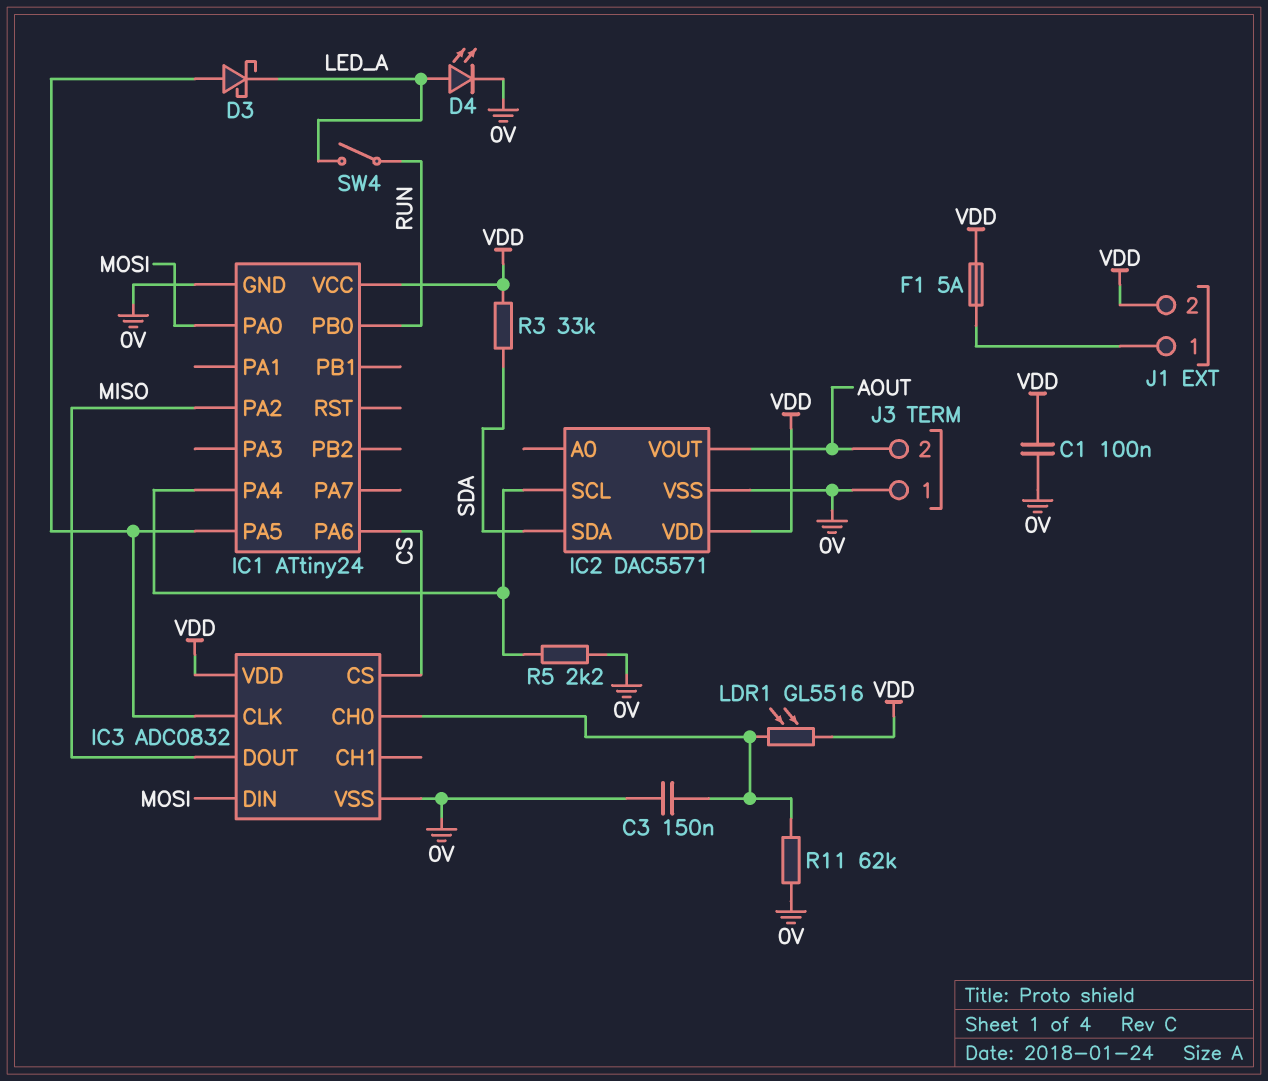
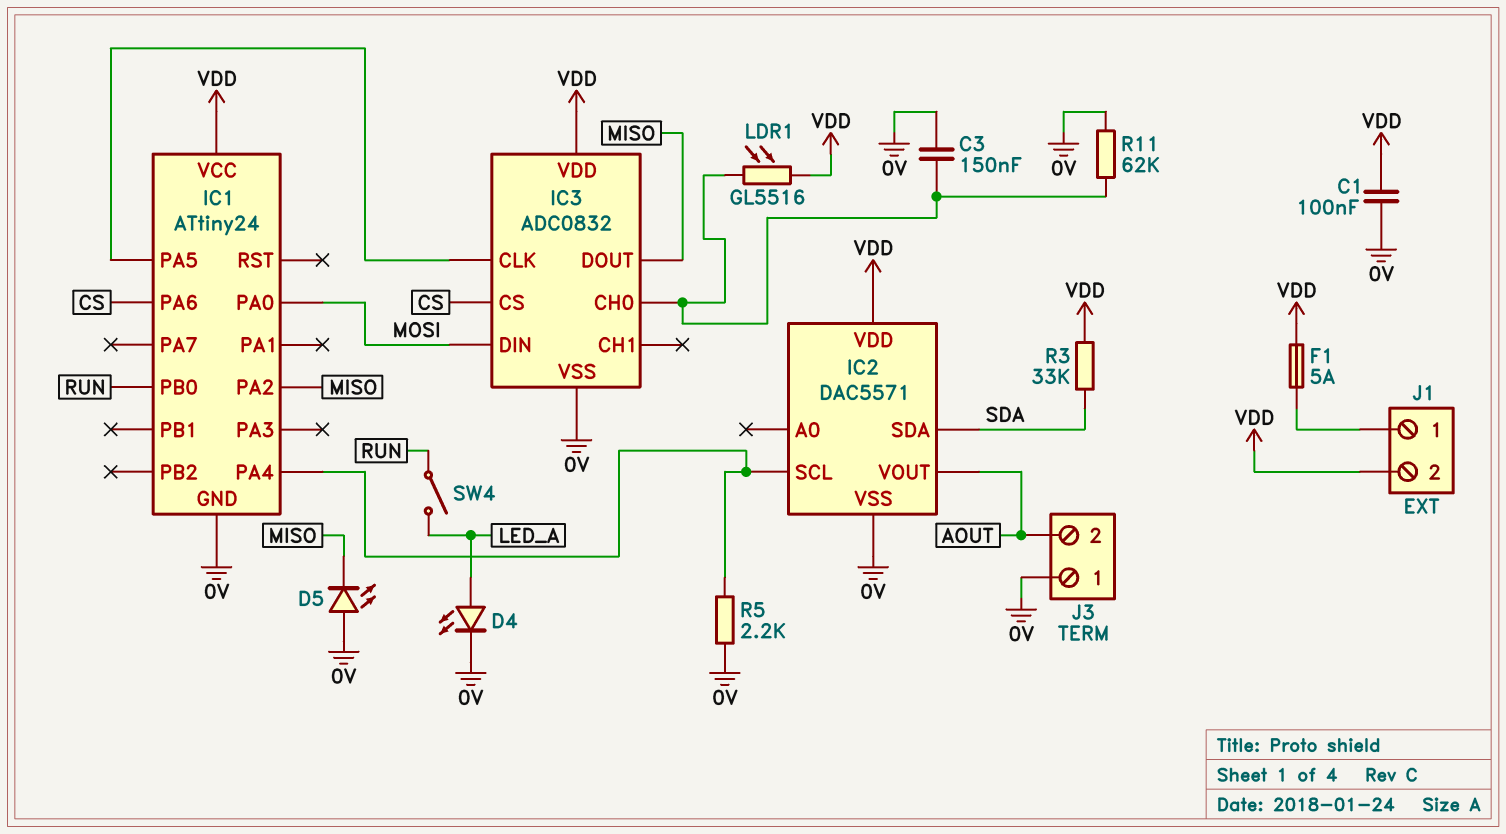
D3: schottky (A IC1/PA5, K LED_A) -> none
D5: none -> LED (A 0V, K MISO)

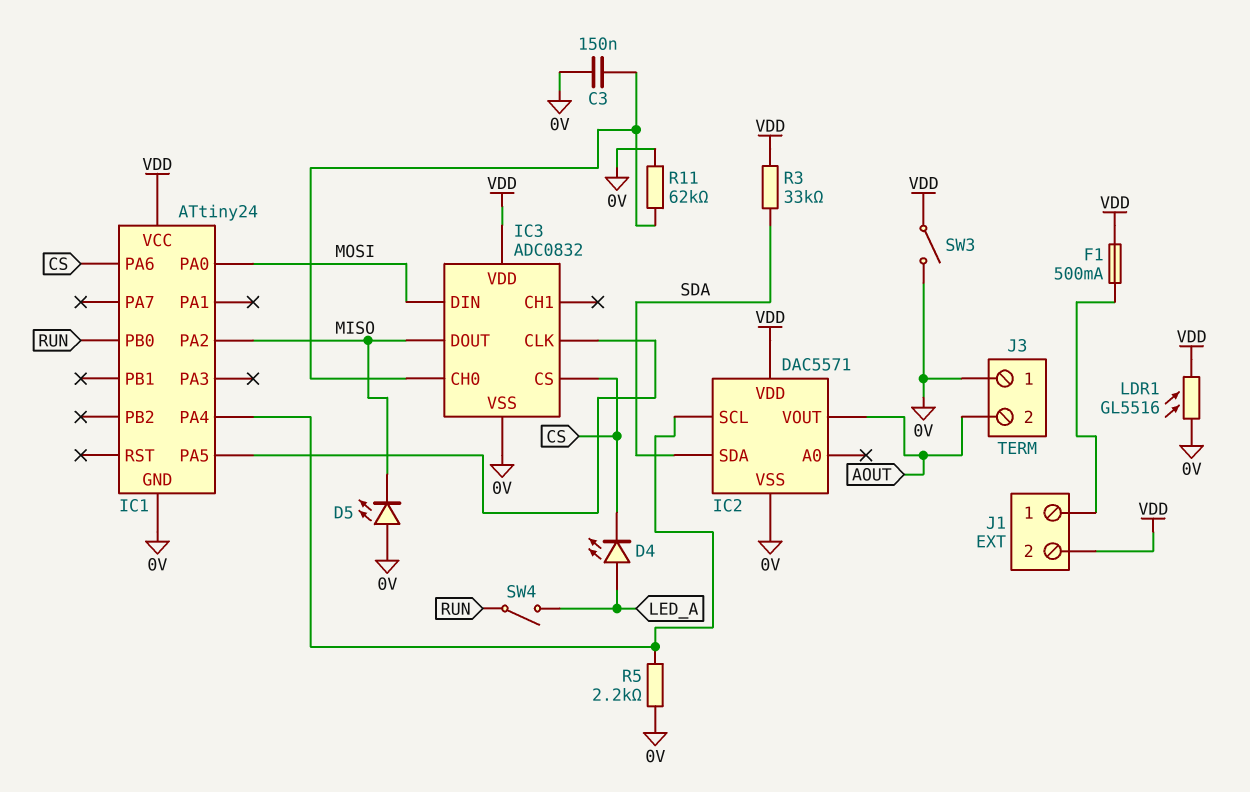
C1: 100nF (0V, VDD) -> none
D4: LED (A LED_A, K 0V) -> LED (A LED_A, K CS)
F1: 5A (J1/1, VDD) -> 500mA (J1/1, VDD)
LDR1: GL5516 (IC3/CH0, VDD) -> GL5516 (0V, VDD)
SW3: none -> switch (0V, VDD)

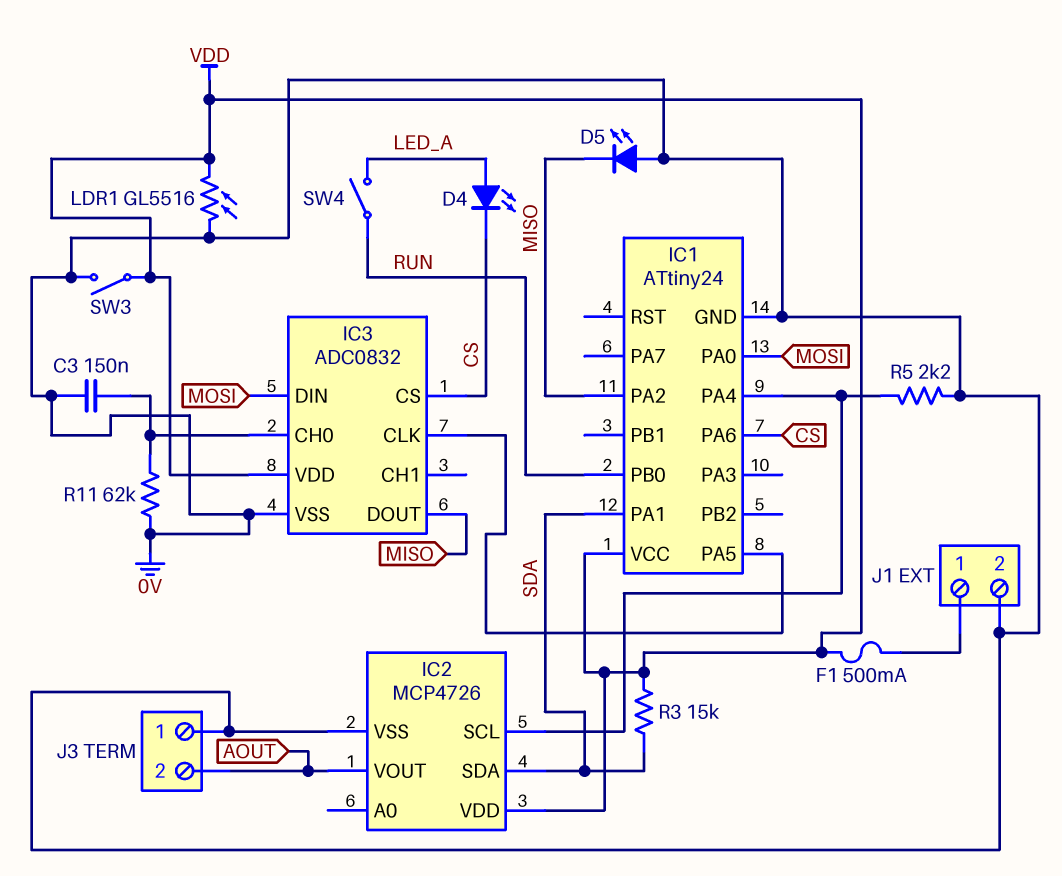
IC1 pin PA1: none -> SDA
IC2: DAC5571 -> MCP4726
J1 pin 2: VDD -> 0V
R3: 33k (SDA, VDD) -> 15k (SDA, VDD)

